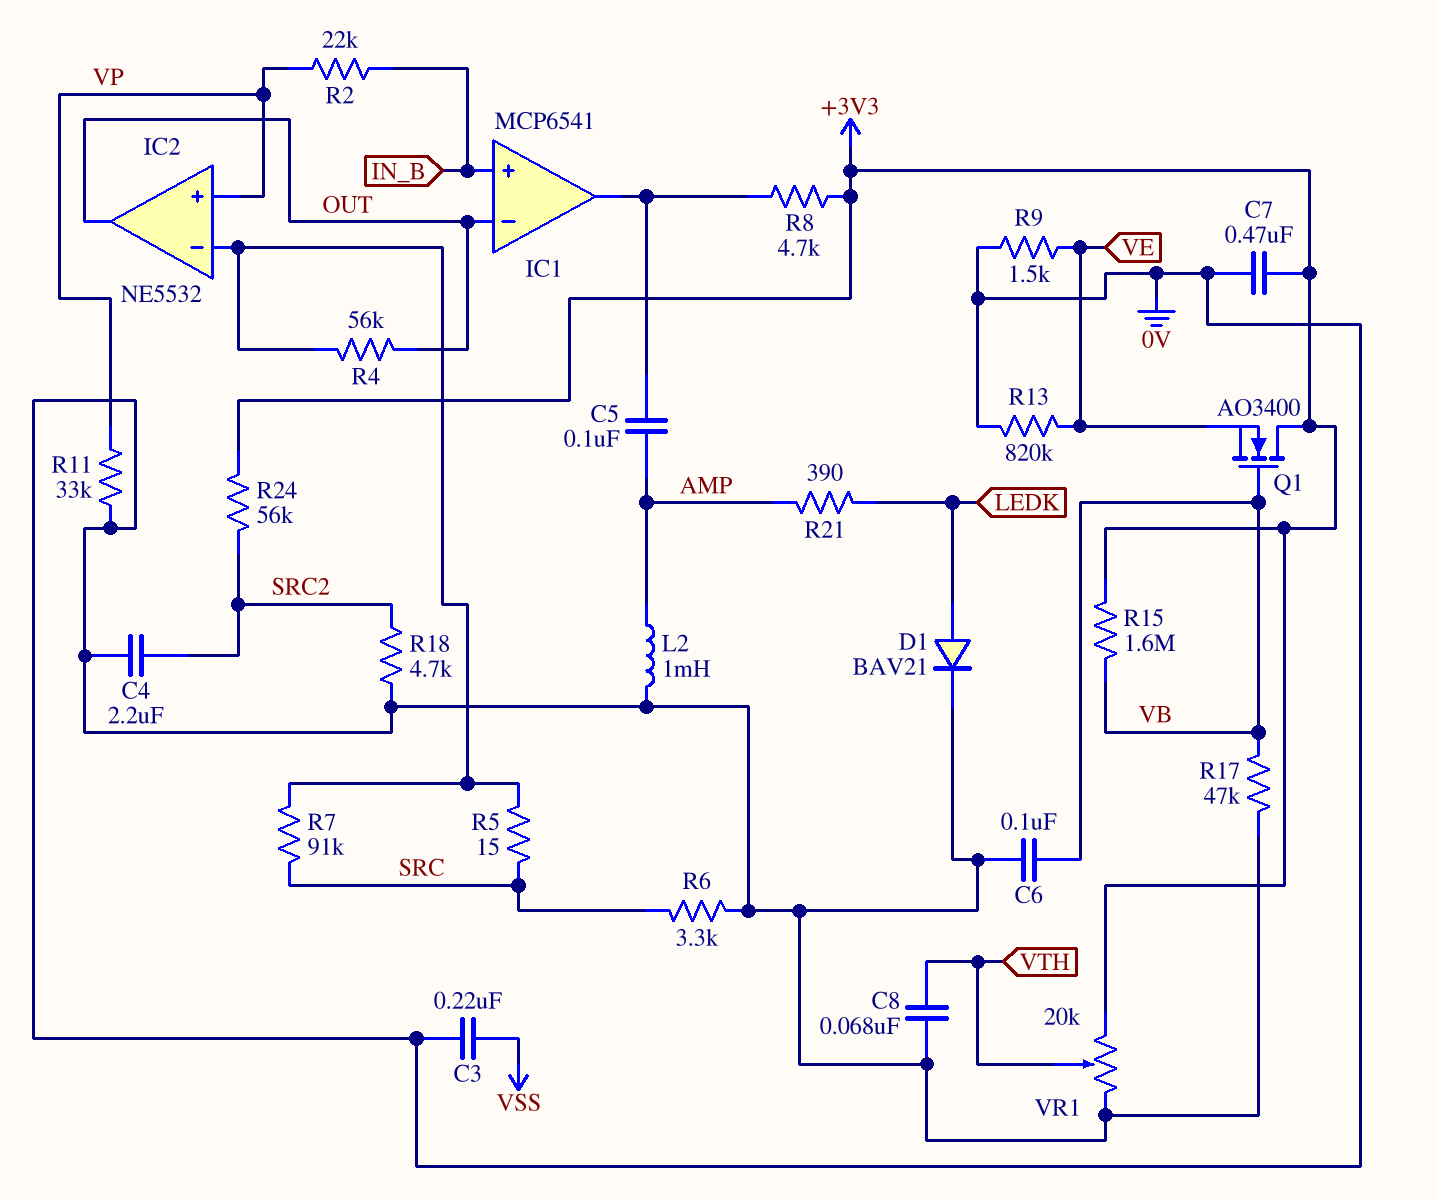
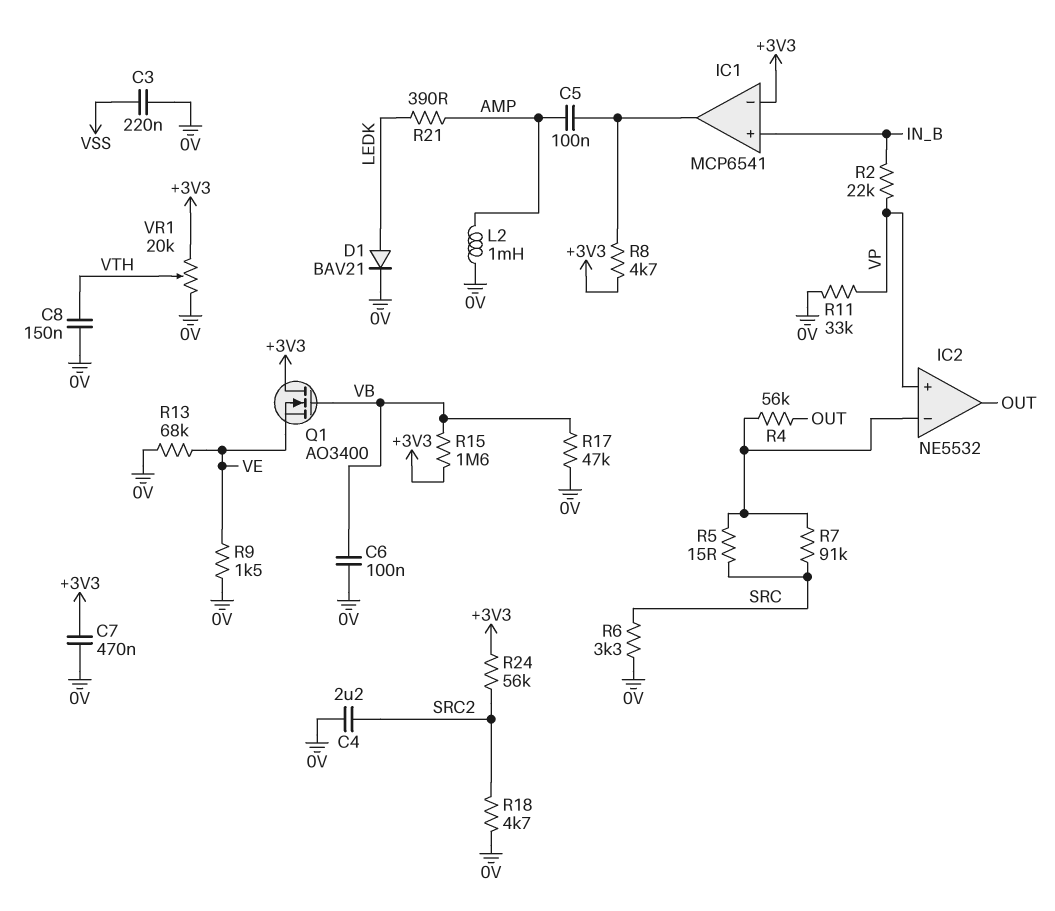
C8: 68nF (0V, VTH) -> 150nF (0V, VTH)
IC1 pin in-: OUT -> +3V3
R13: 820k (0V, VE) -> 68k (0V, VE)

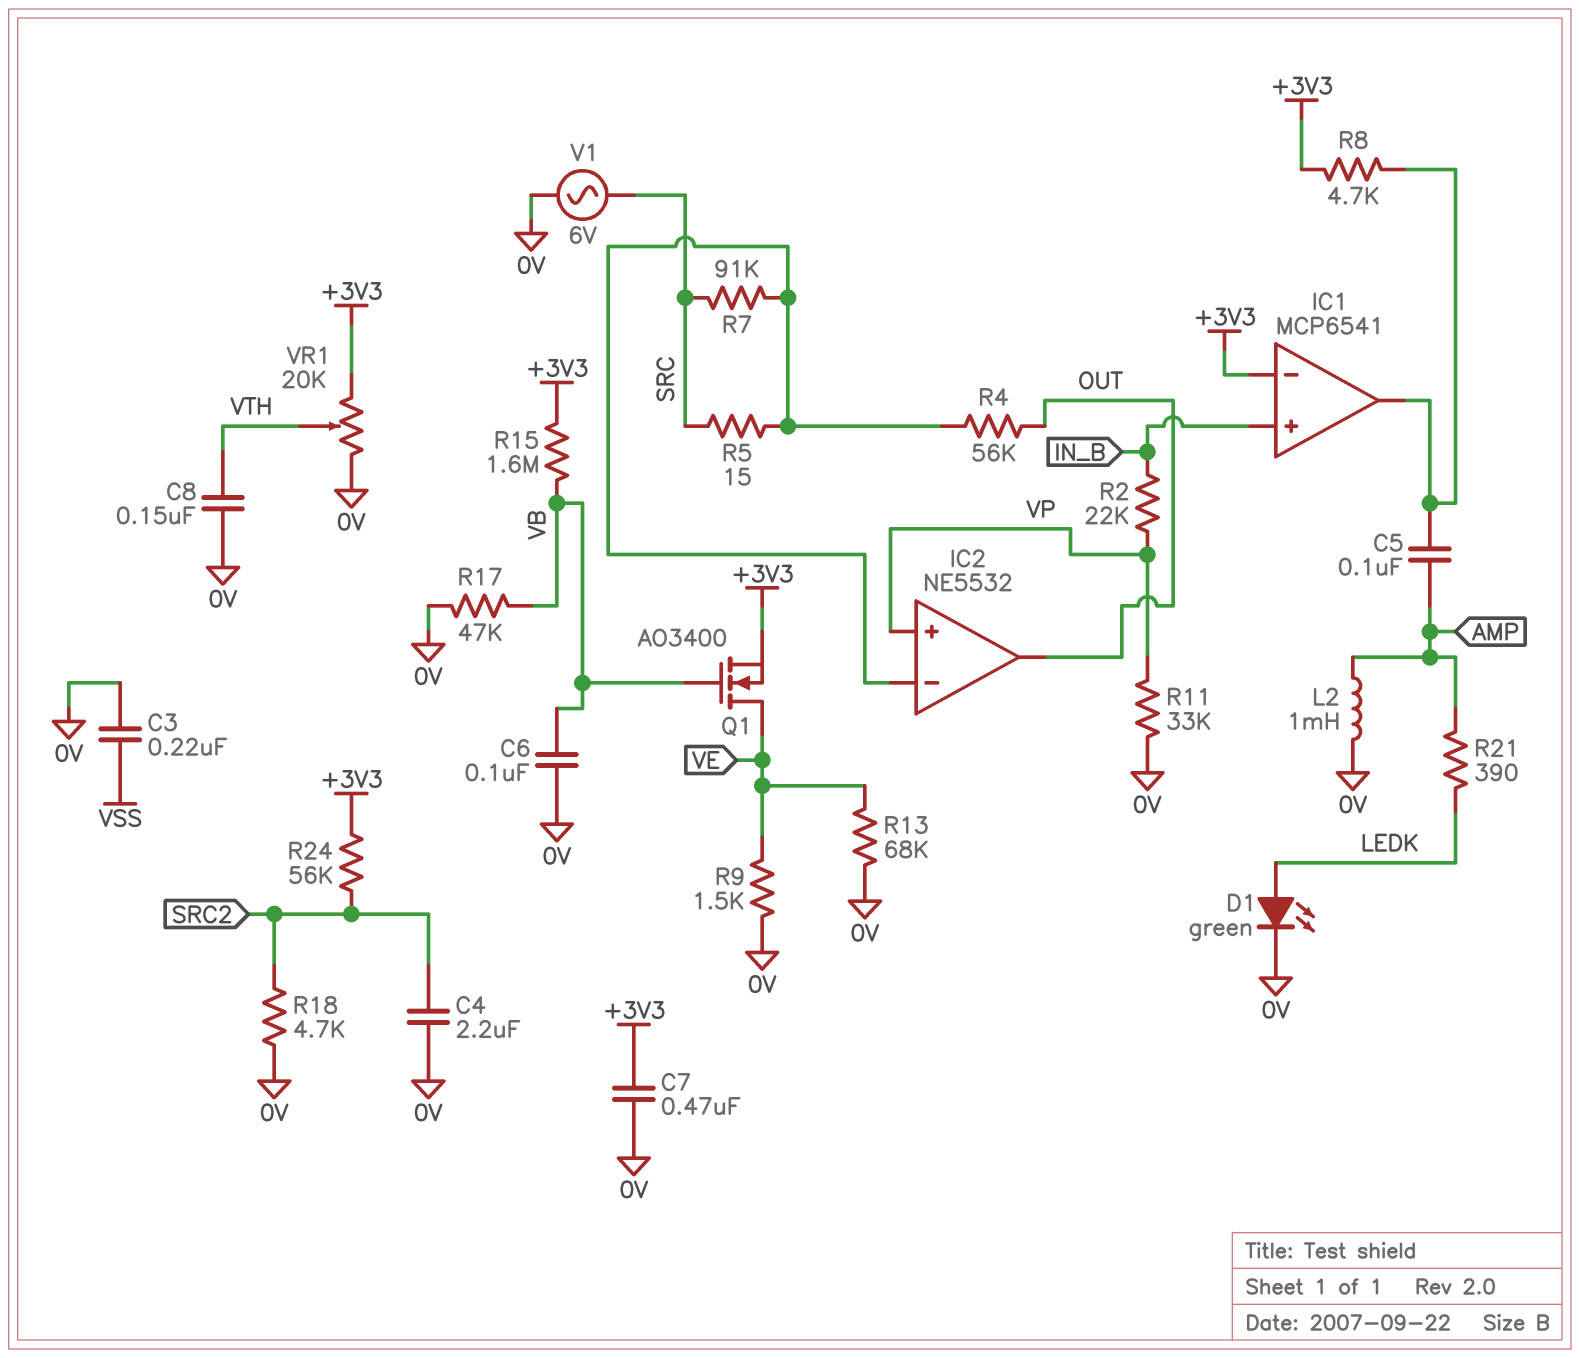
D1: diode BAV21 (A LEDK, K 0V) -> LED green (A LEDK, K 0V)
Q1: NMOS AO3400 (G VB, D +3V3, S VE) -> NMOS AO3400 (G VB, D VE, S +3V3)
R6: 3.3k (0V, SRC) -> none
V1: none -> AC 6V (0V, SRC)

